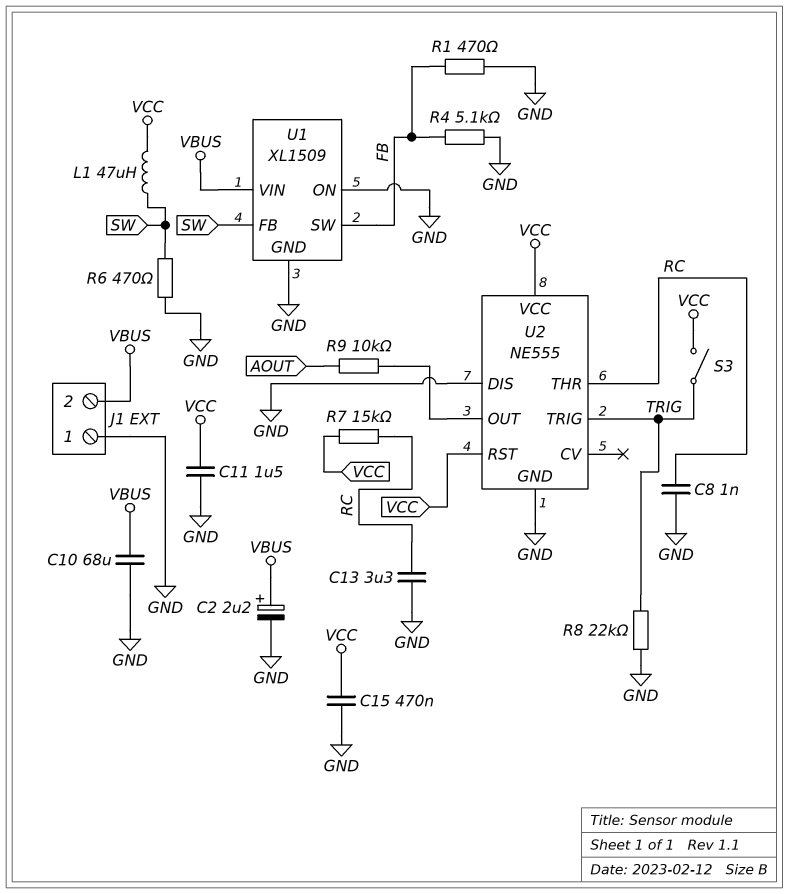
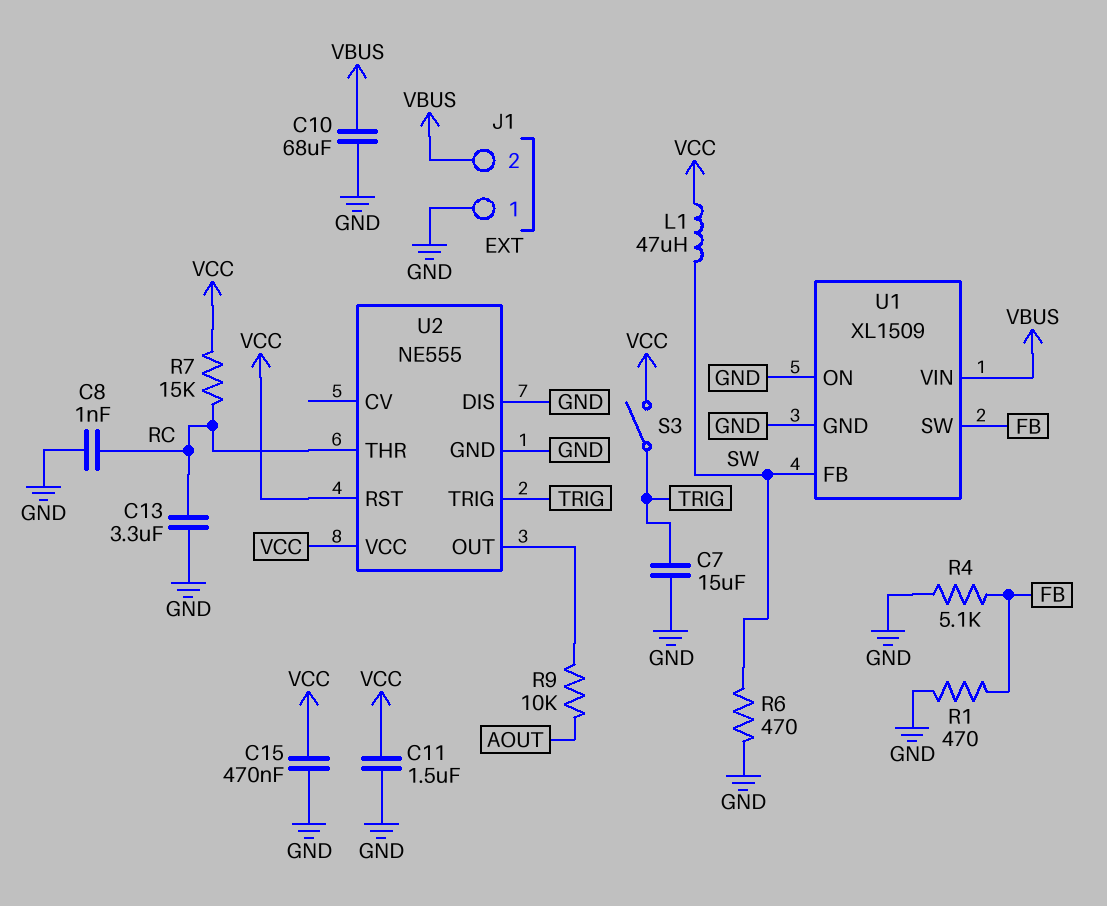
C2: 2.2uF (plus VBUS, minus GND) -> none
C7: none -> 15uF (GND, TRIG)
R8: 22k (GND, TRIG) -> none

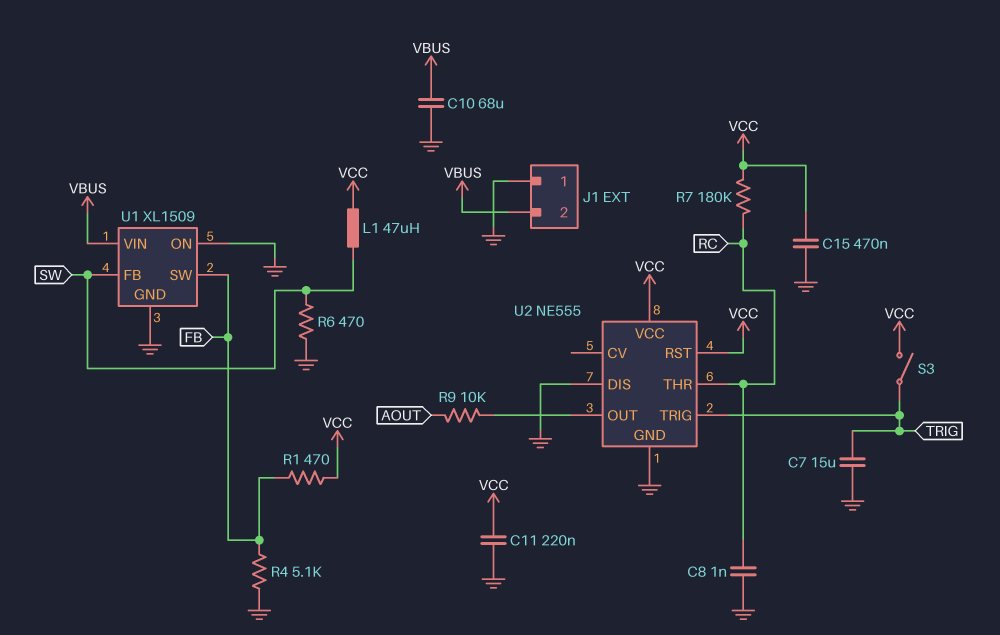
C11: 1.5uF (GND, VCC) -> 220nF (GND, VCC)
C13: 3.3uF (GND, RC) -> none
R1: 470 (FB, GND) -> 470 (FB, VCC)
R7: 15k (RC, VCC) -> 180k (RC, VCC)

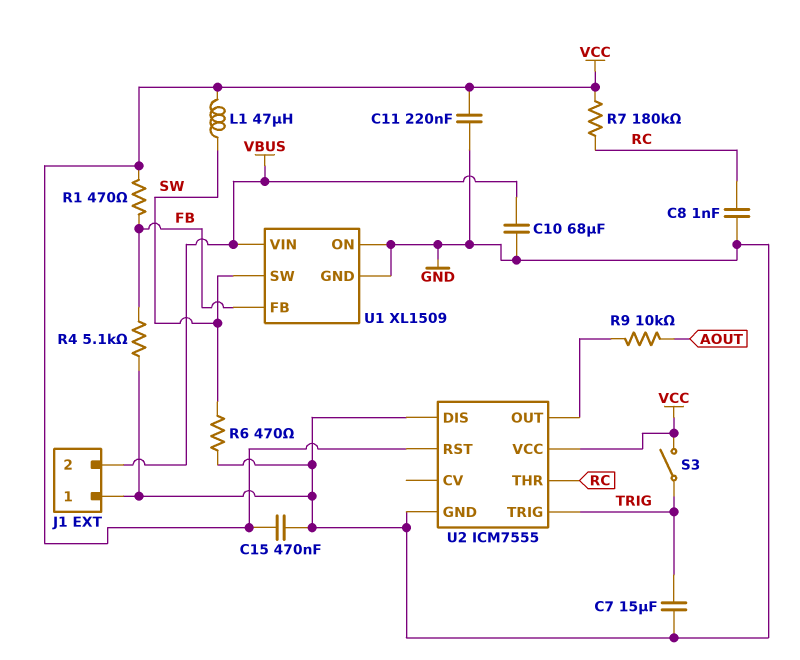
U1 pin FB: SW -> FB
U1 pin SW: FB -> SW
U2: NE555 -> ICM7555

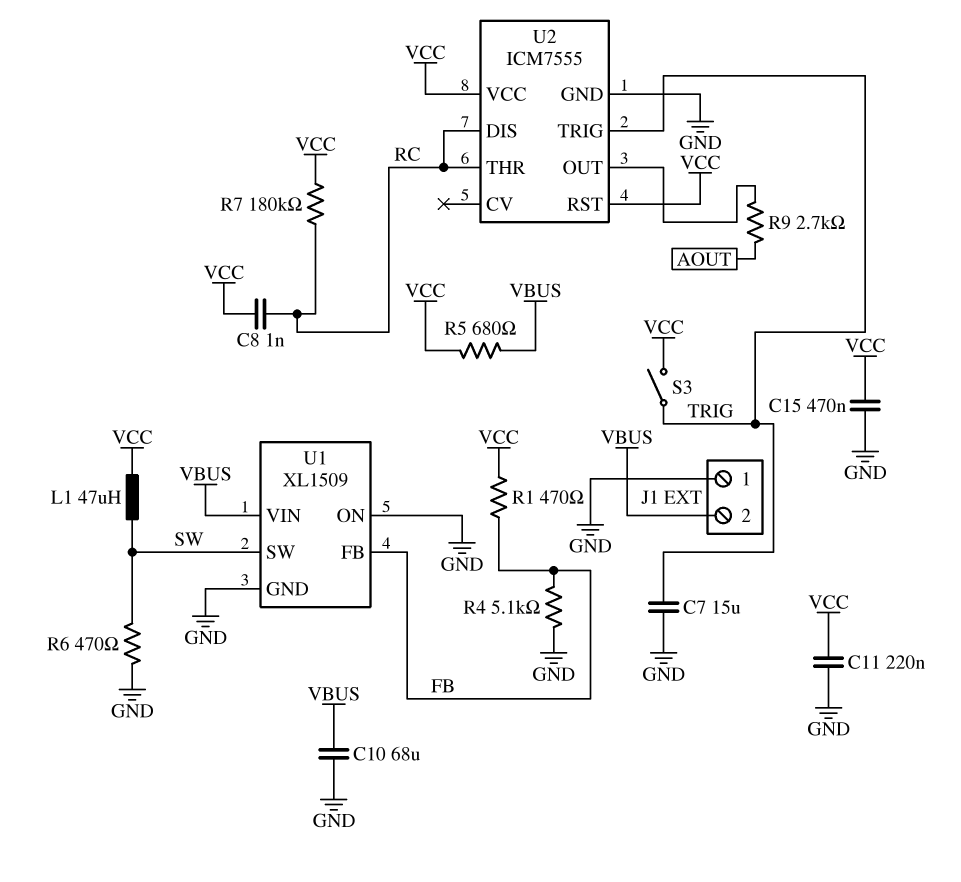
C8: 1nF (GND, RC) -> 1nF (RC, VCC)
R5: none -> 680 (VBUS, VCC)
R9: 10k (AOUT, U2/OUT) -> 2.7k (AOUT, U2/OUT)
U2 pin DIS: GND -> RC

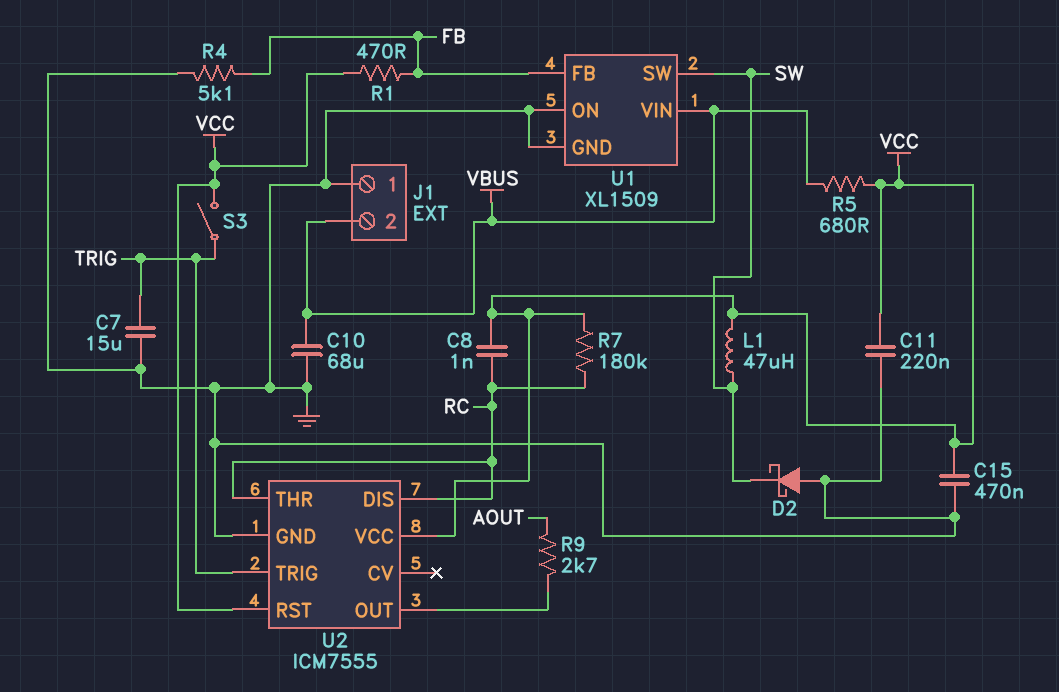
D2: none -> schottky (A GND, K SW)
R6: 470 (GND, SW) -> none

